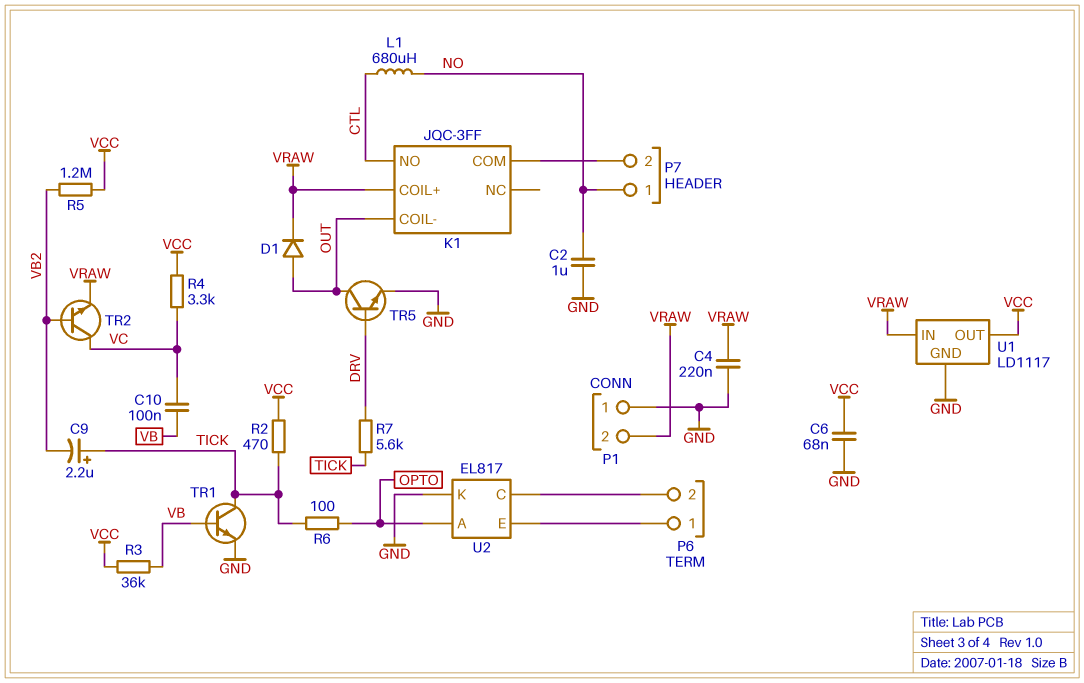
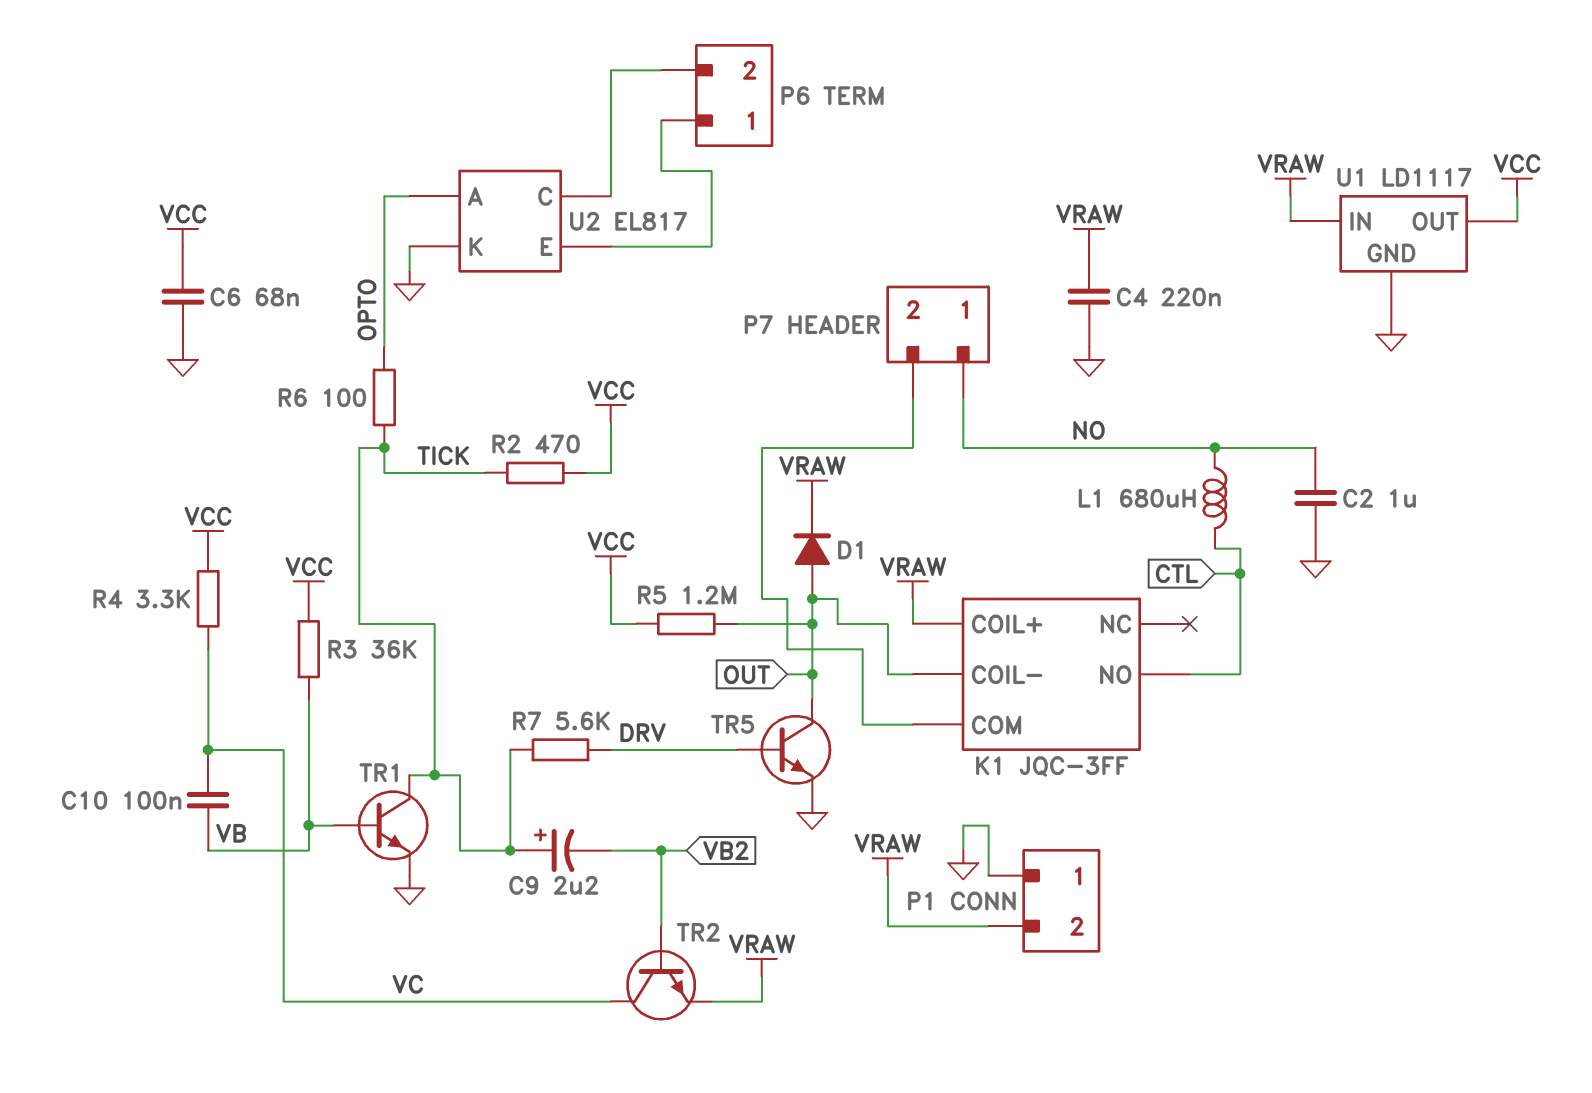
R5: 1.2M (VB2, VCC) -> 1.2M (OUT, VCC)

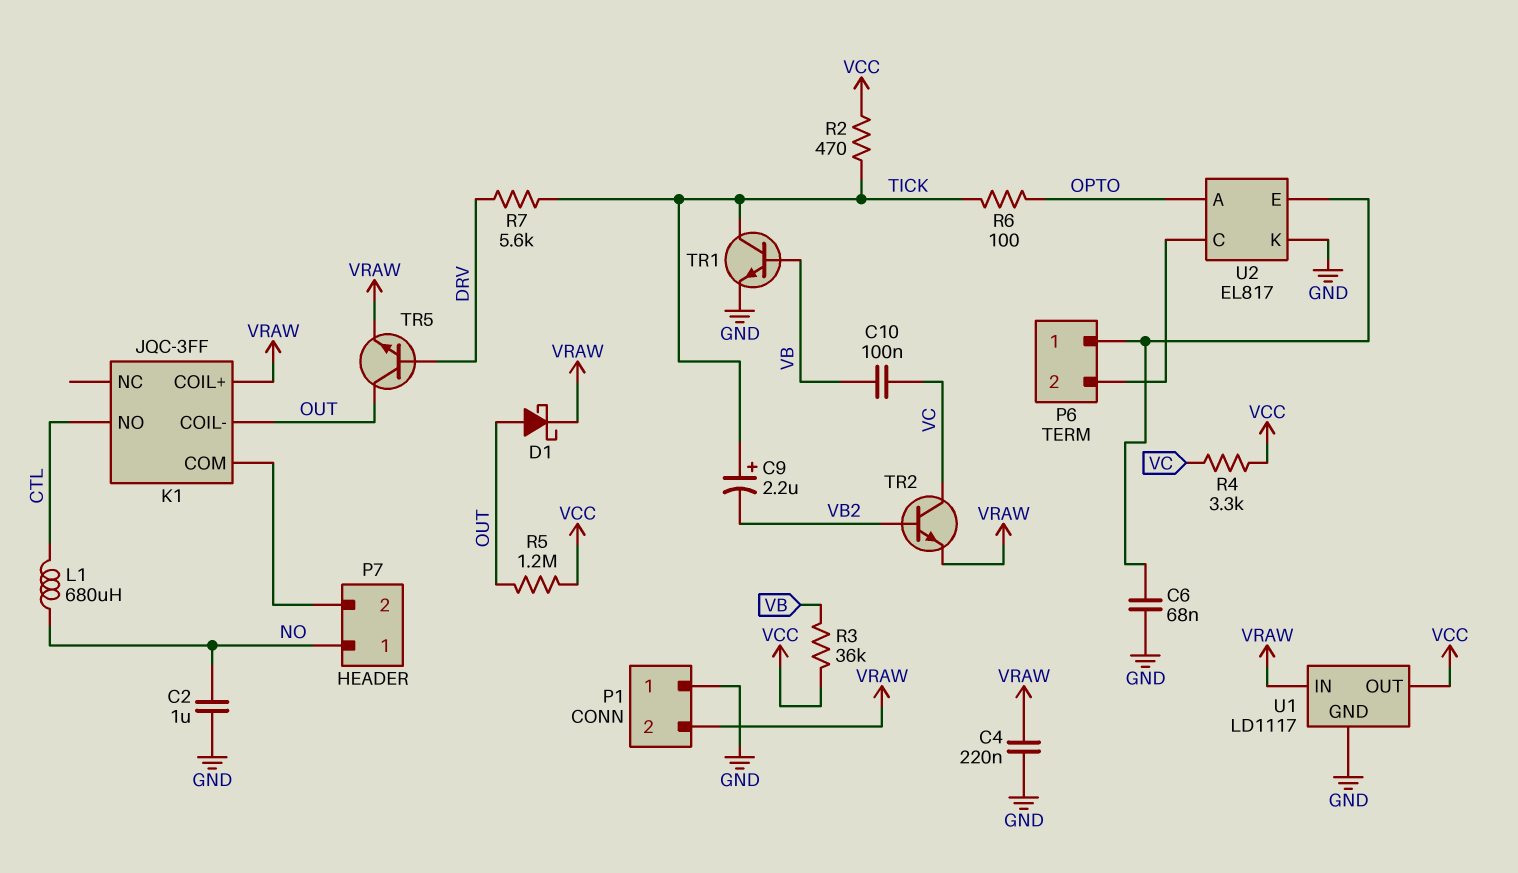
C6: 68nF (GND, VCC) -> 68nF (GND, P6/1)
D1: diode (A OUT, K VRAW) -> schottky (A OUT, K VRAW)
TR5: NPN (B DRV, C OUT, E GND) -> NPN (B DRV, C OUT, E VRAW)

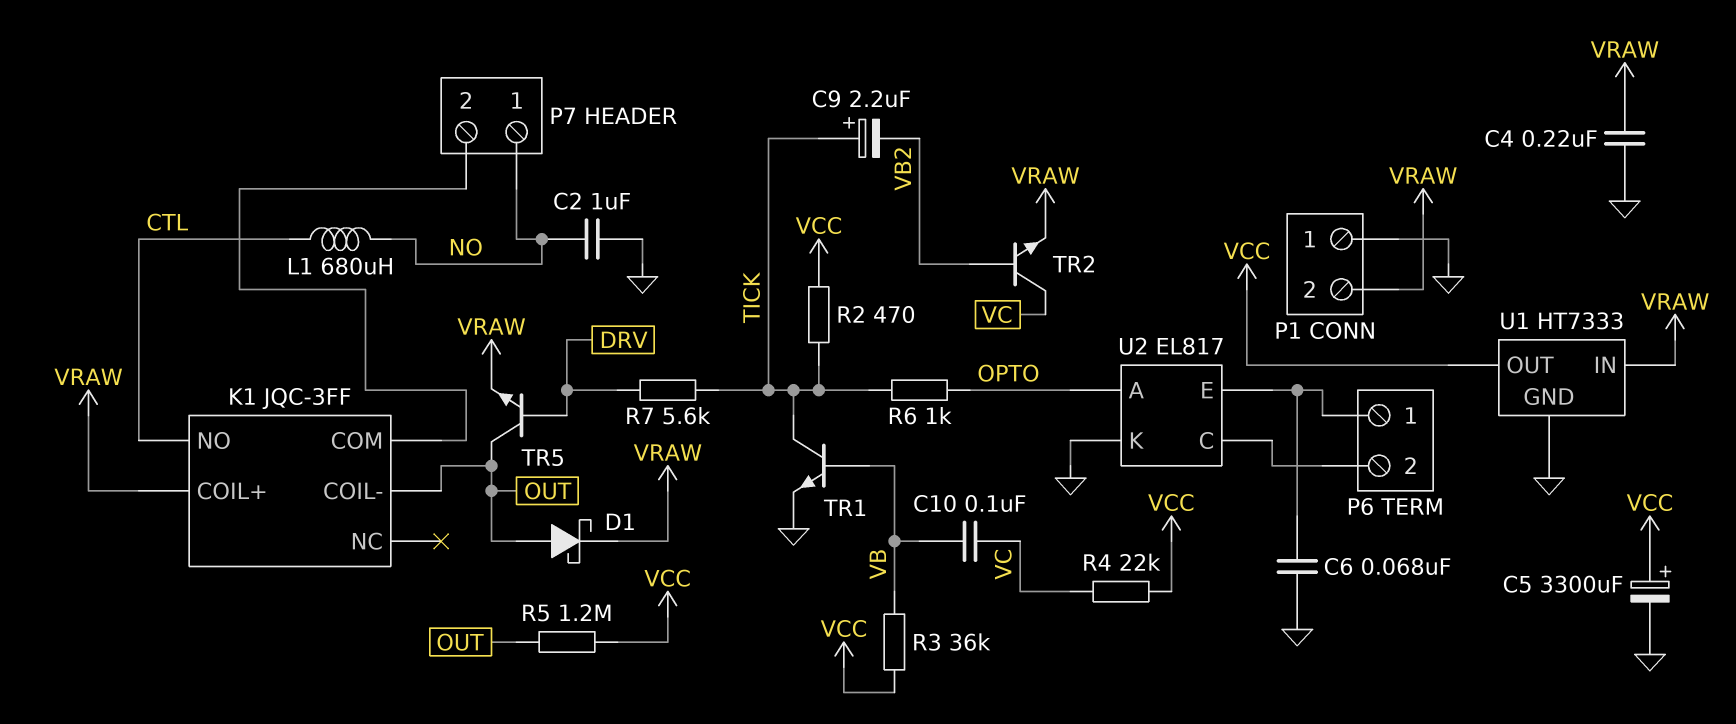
C5: none -> 3300uF (plus VCC, minus GND)
R4: 3.3k (VC, VCC) -> 22k (VC, VCC)
R6: 100 (OPTO, TICK) -> 1k (OPTO, TICK)
U1: LD1117 -> HT7333

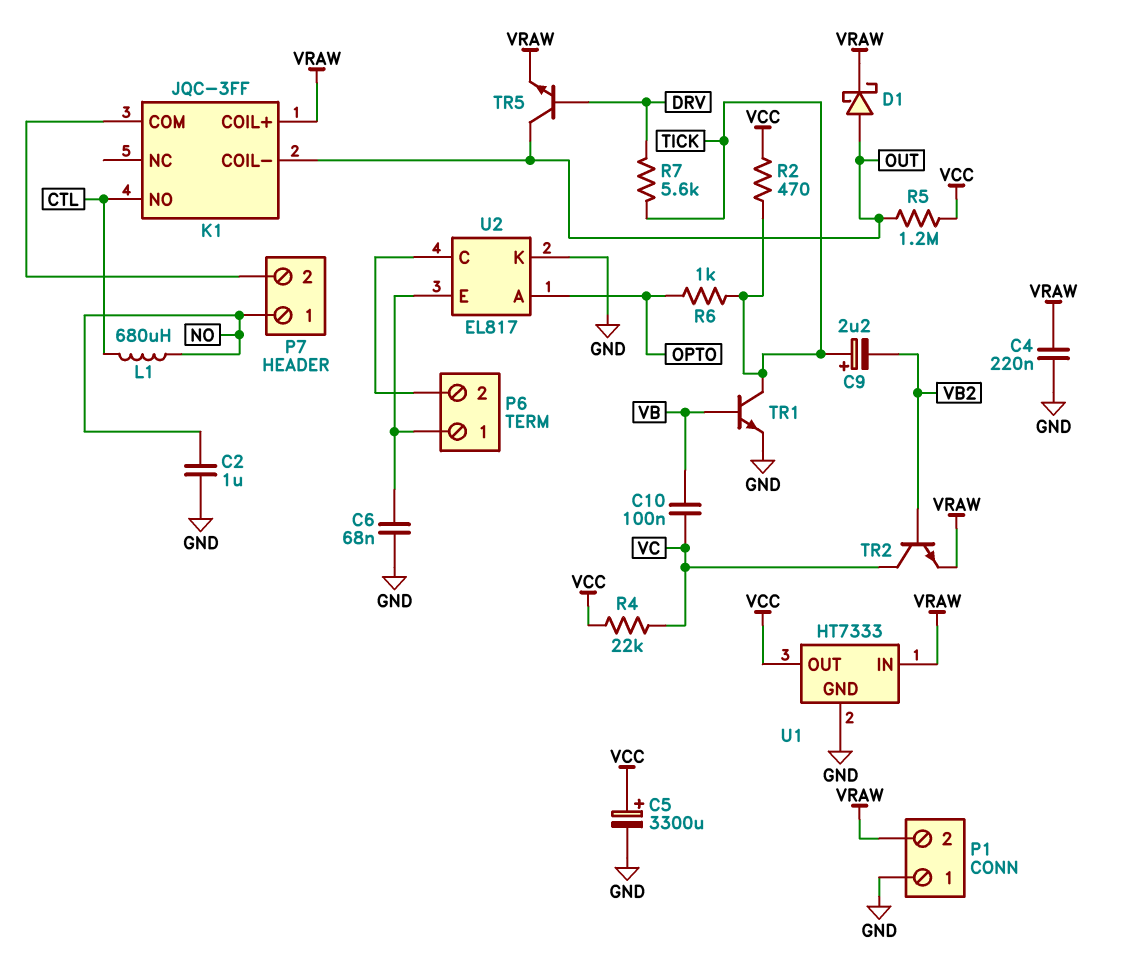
R3: 36k (VB, VCC) -> none

